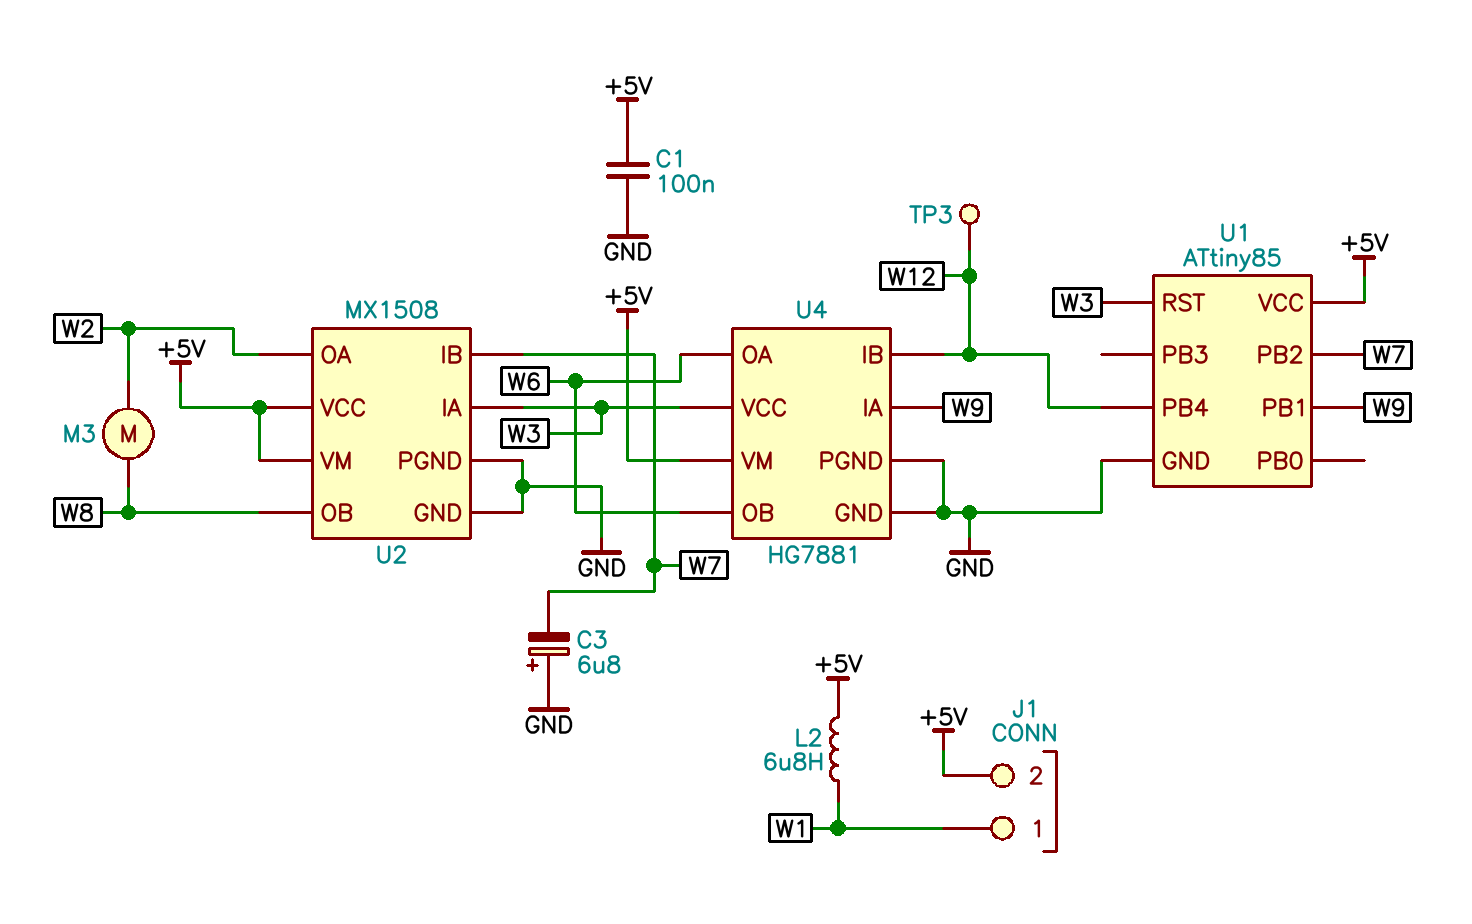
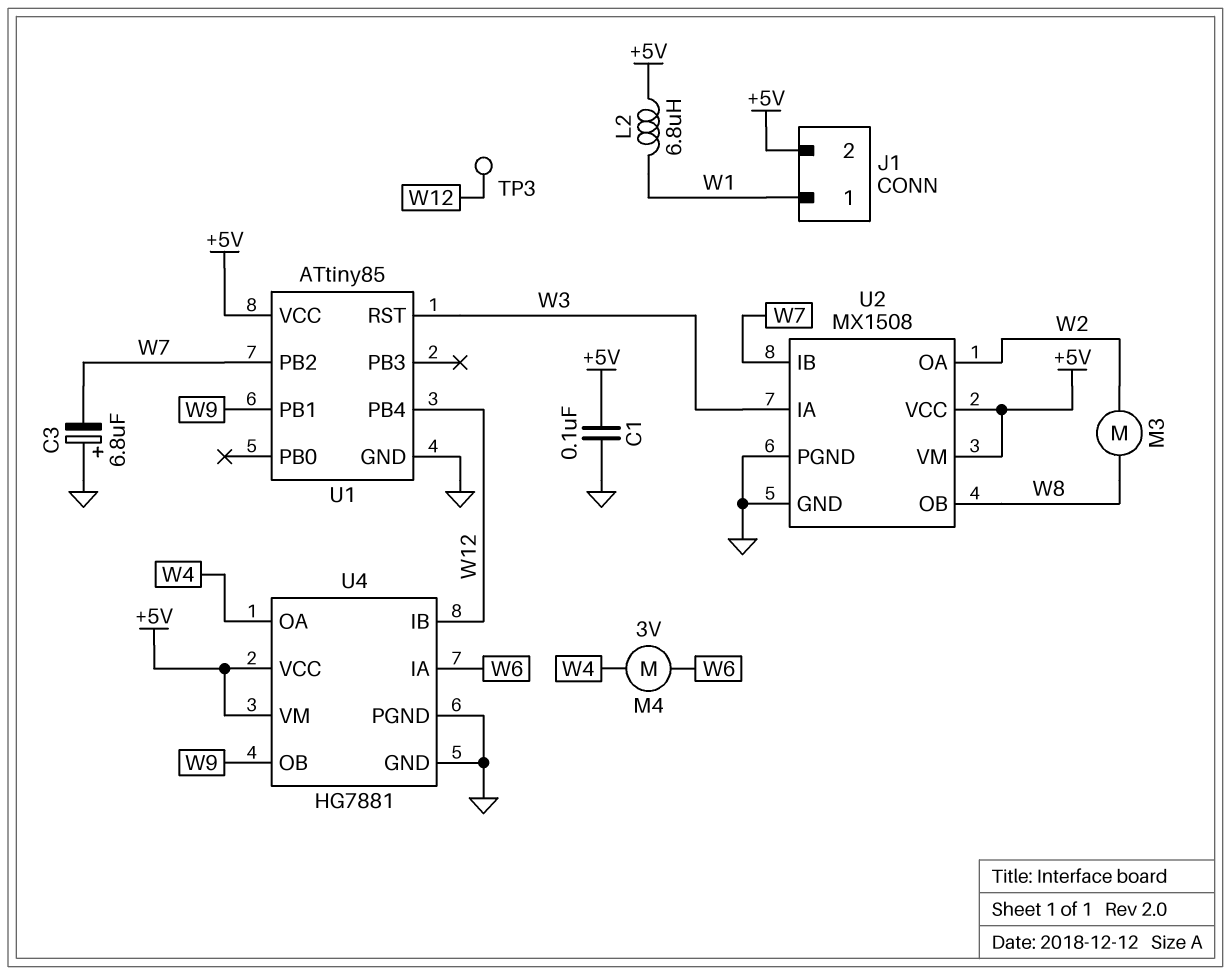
M4: none -> motor 3V (W4, W6)
U4 pin IA: W9 -> W6
U4 pin OA: W6 -> W4
U4 pin OB: W6 -> W9
U4 pin VCC: W3 -> +5V

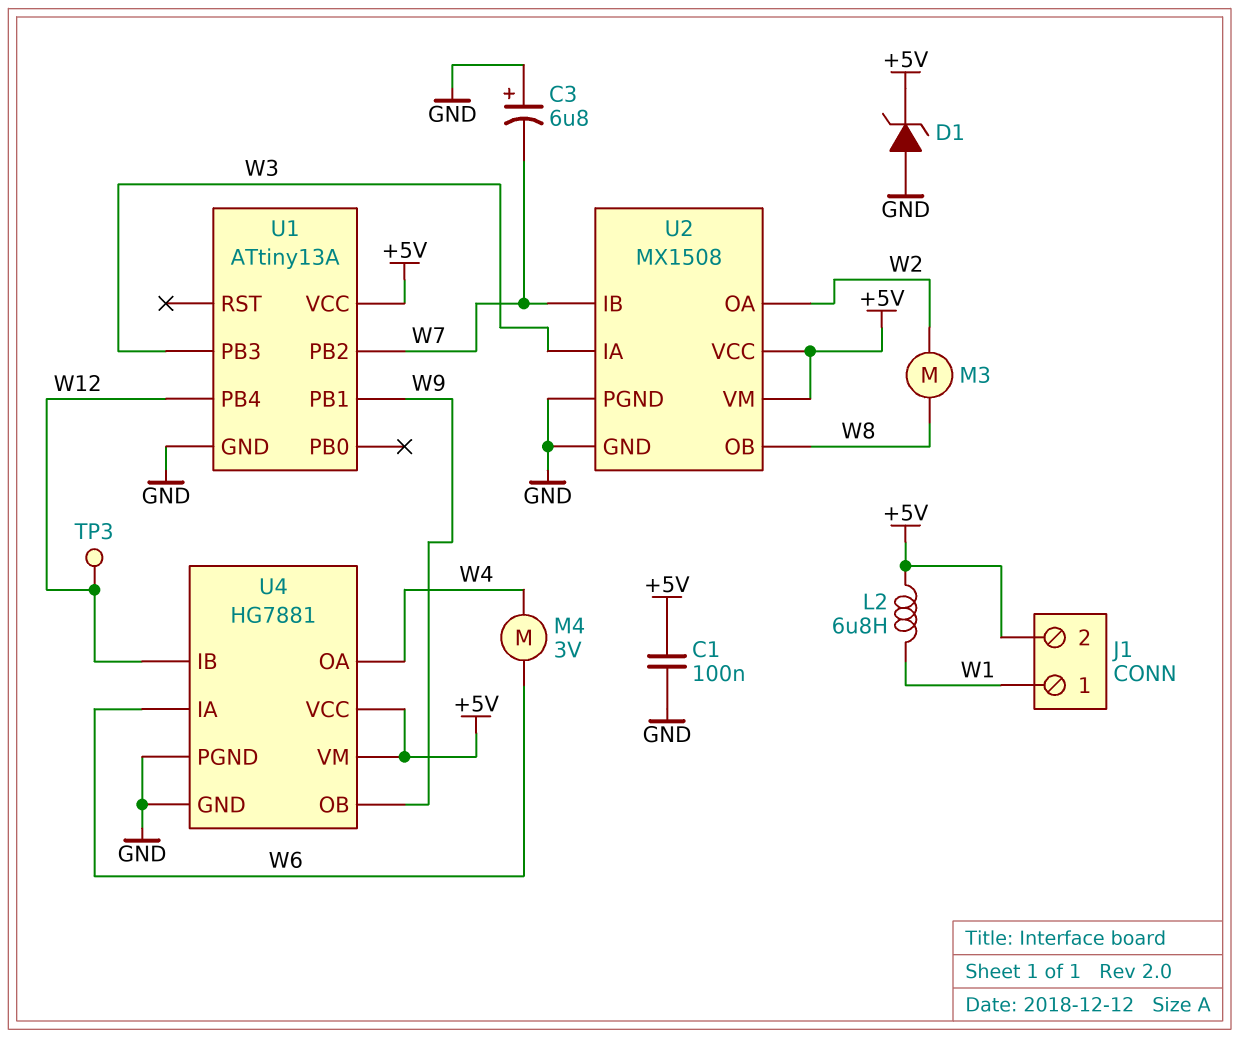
D1: none -> zener (A GND, K +5V)
U1: ATtiny85 -> ATtiny13A
U1 pin PB3: none -> W3
U1 pin RST: W3 -> none

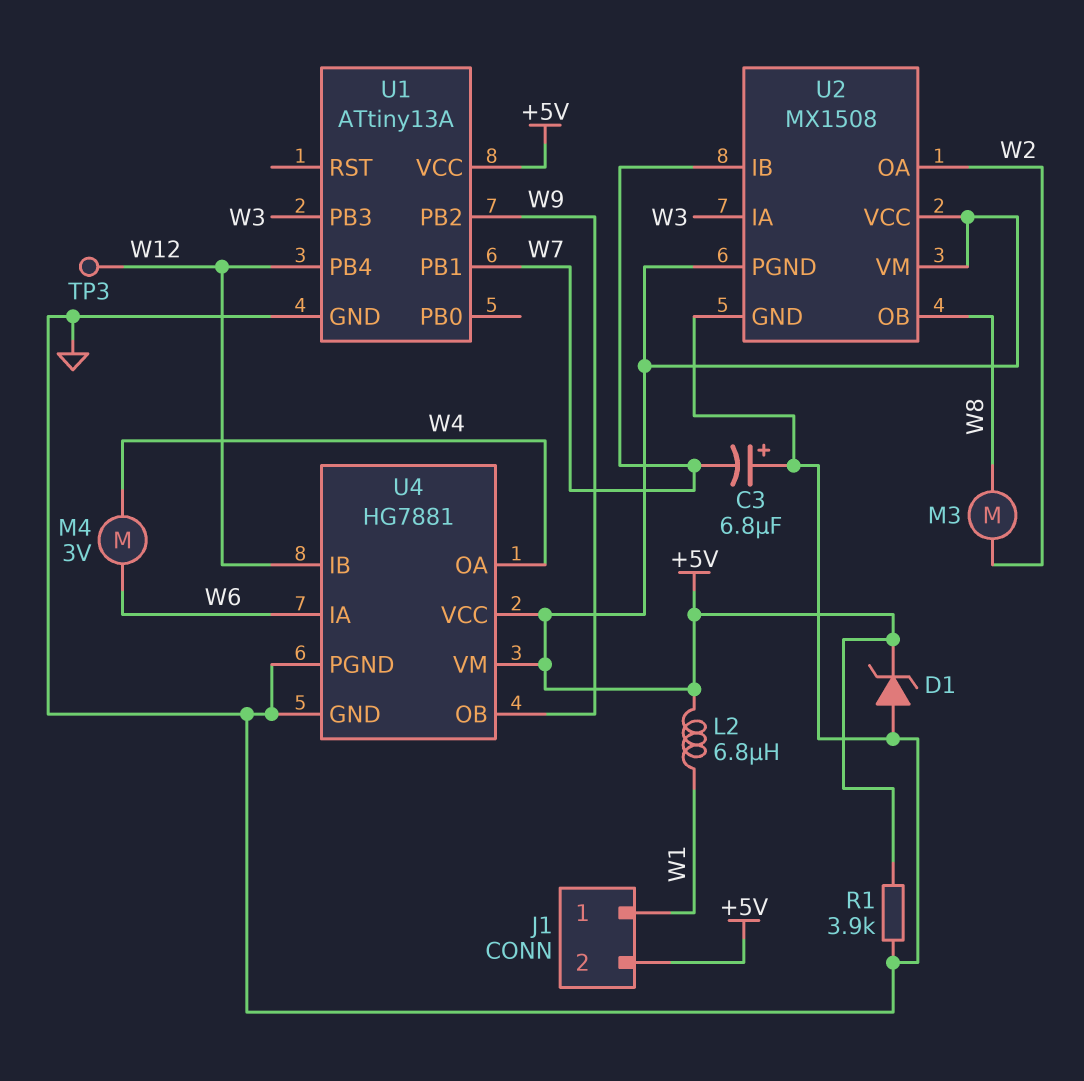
C1: 100nF (+5V, GND) -> none
R1: none -> 3.9k (+5V, GND)
U1 pin PB1: W9 -> W7
U1 pin PB2: W7 -> W9
U2 pin PGND: GND -> +5V

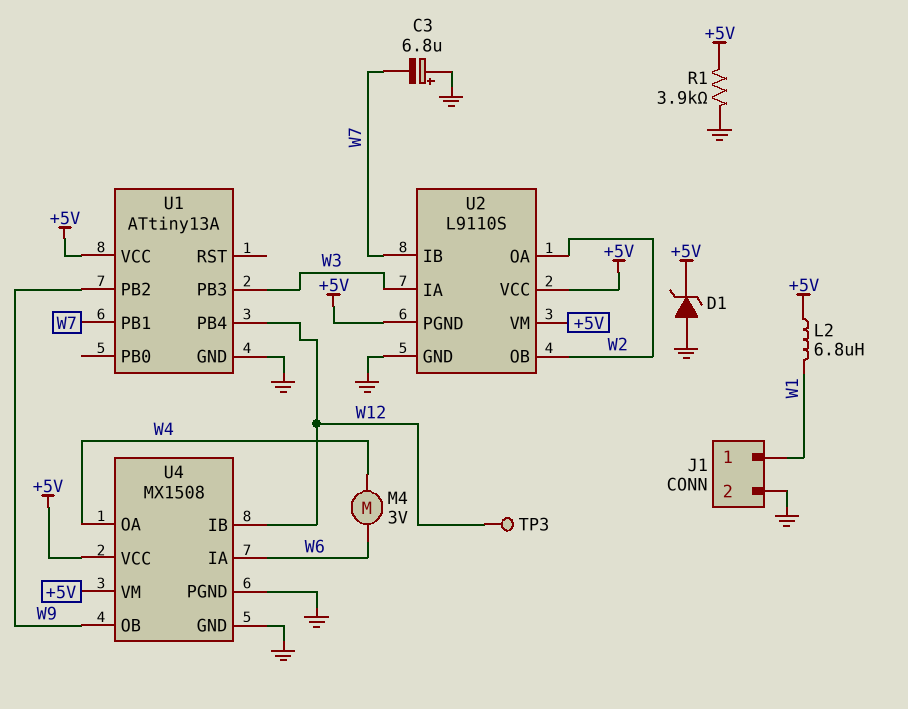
J1 pin 2: +5V -> GND
M3: motor (W2, W8) -> none
U2: MX1508 -> L9110S
U2 pin OB: W8 -> W2
U4: HG7881 -> MX1508

